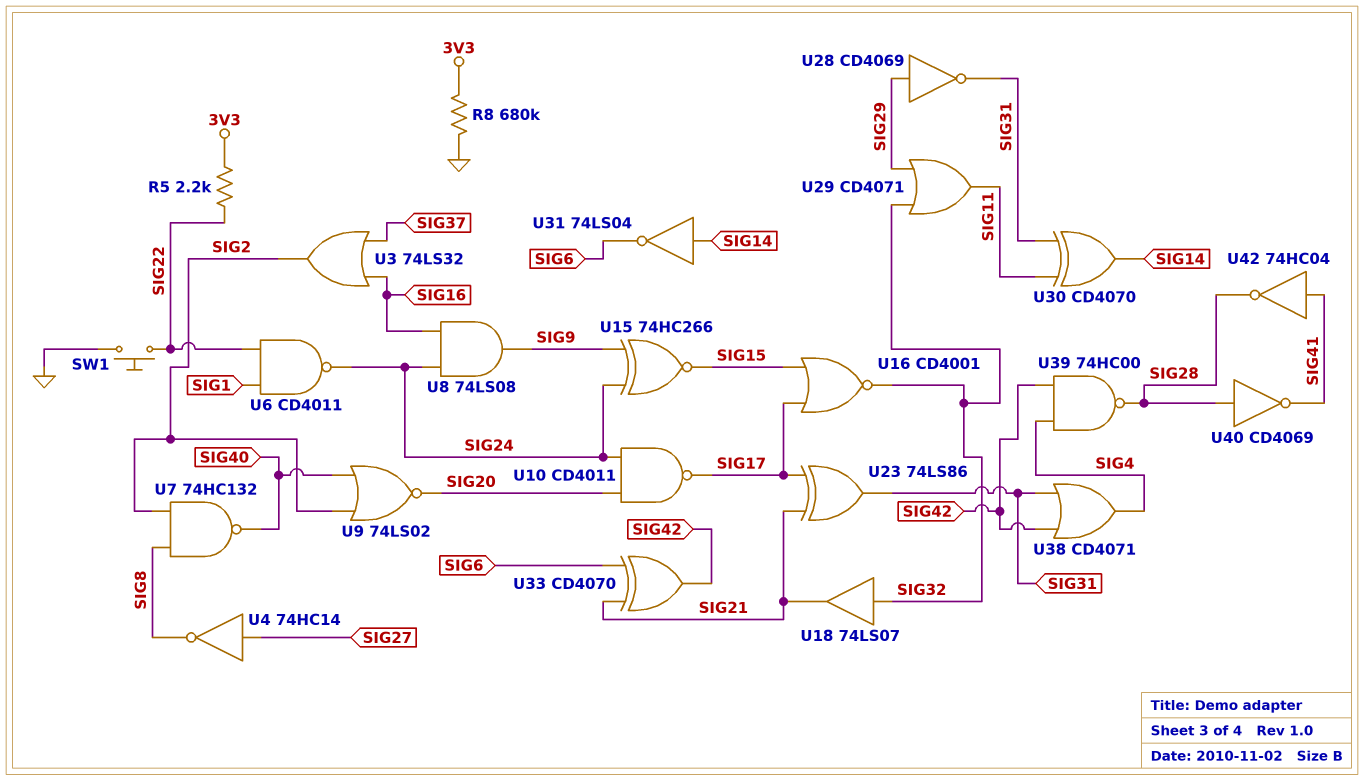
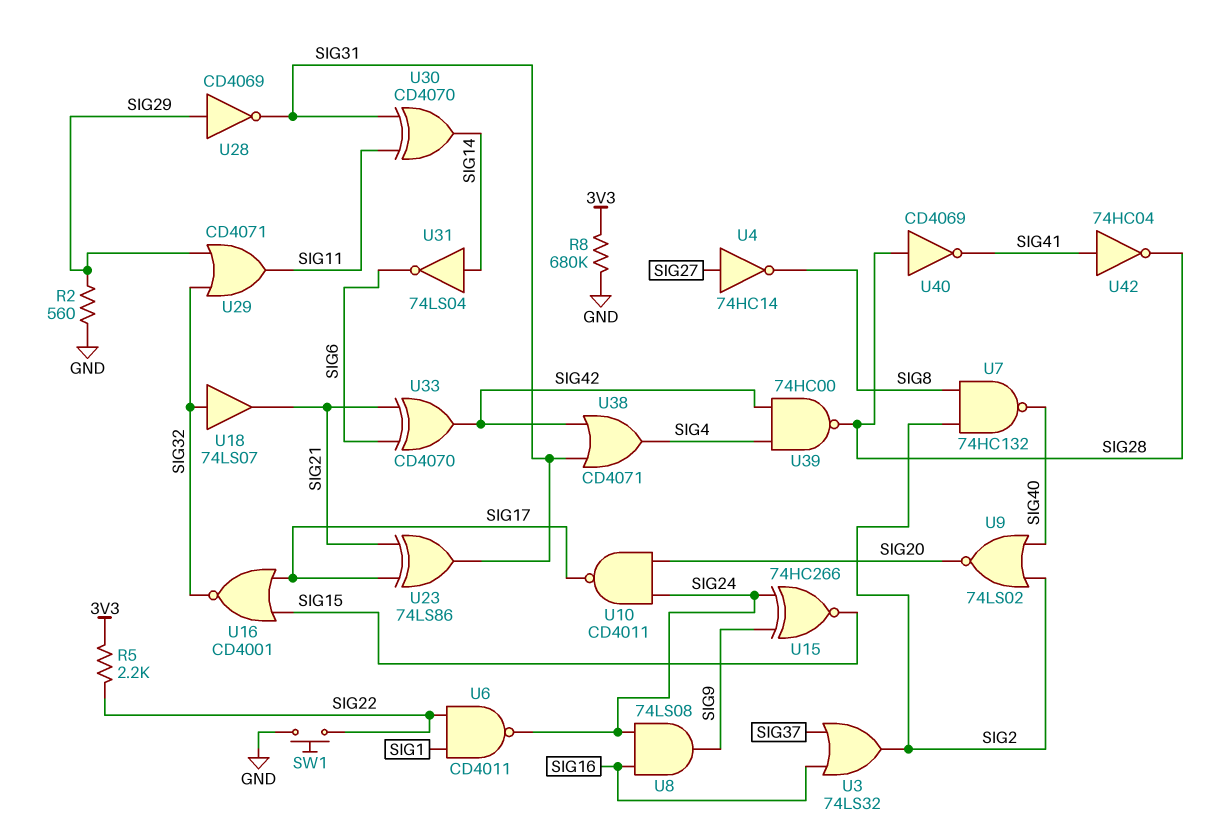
R2: none -> 560 (GND, SIG29)

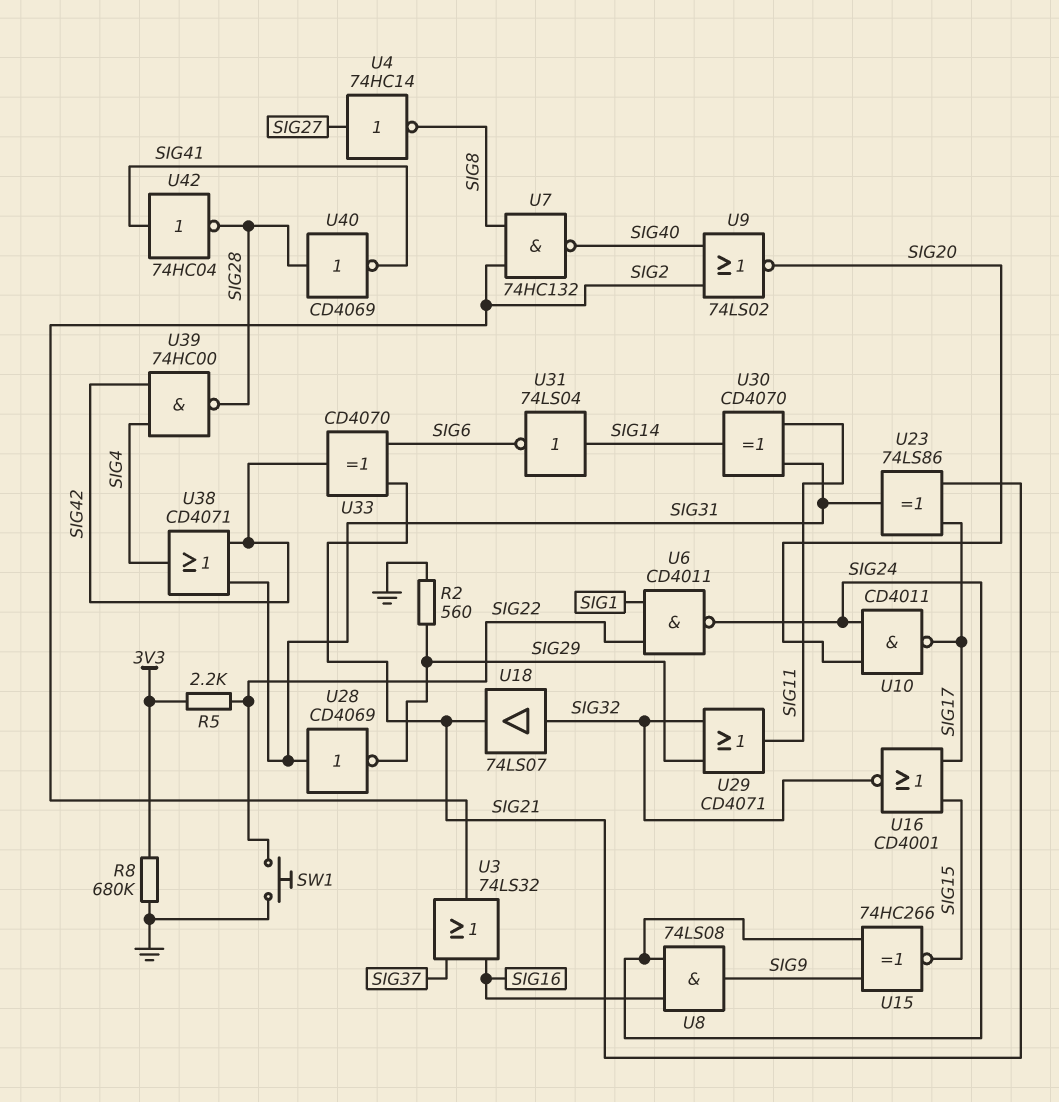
U28: NOT CD4069 (in SIG29, out SIG31) -> NOT CD4069 (in SIG31, out SIG29)

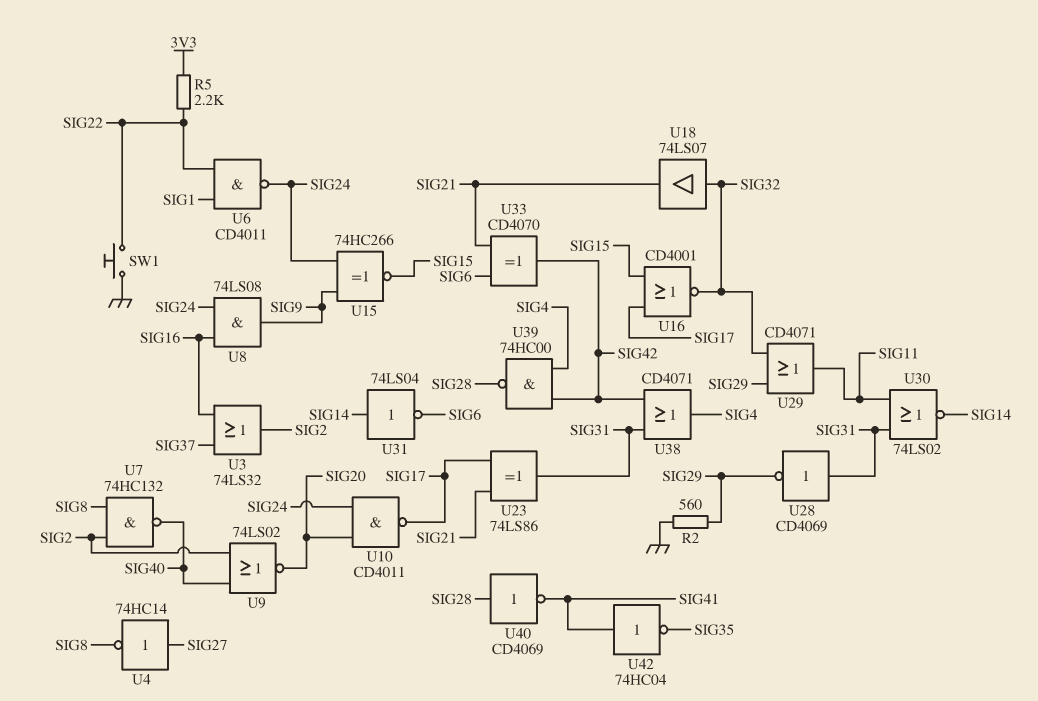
R8: 680k (3V3, GND) -> none
U30: XOR CD4070 (in SIG11, in SIG31, out SIG14) -> NOR 74LS02 (in SIG11, in SIG31, out SIG14)
U42: NOT 74HC04 (in SIG41, out SIG28) -> NOT 74HC04 (in SIG41, out SIG35)

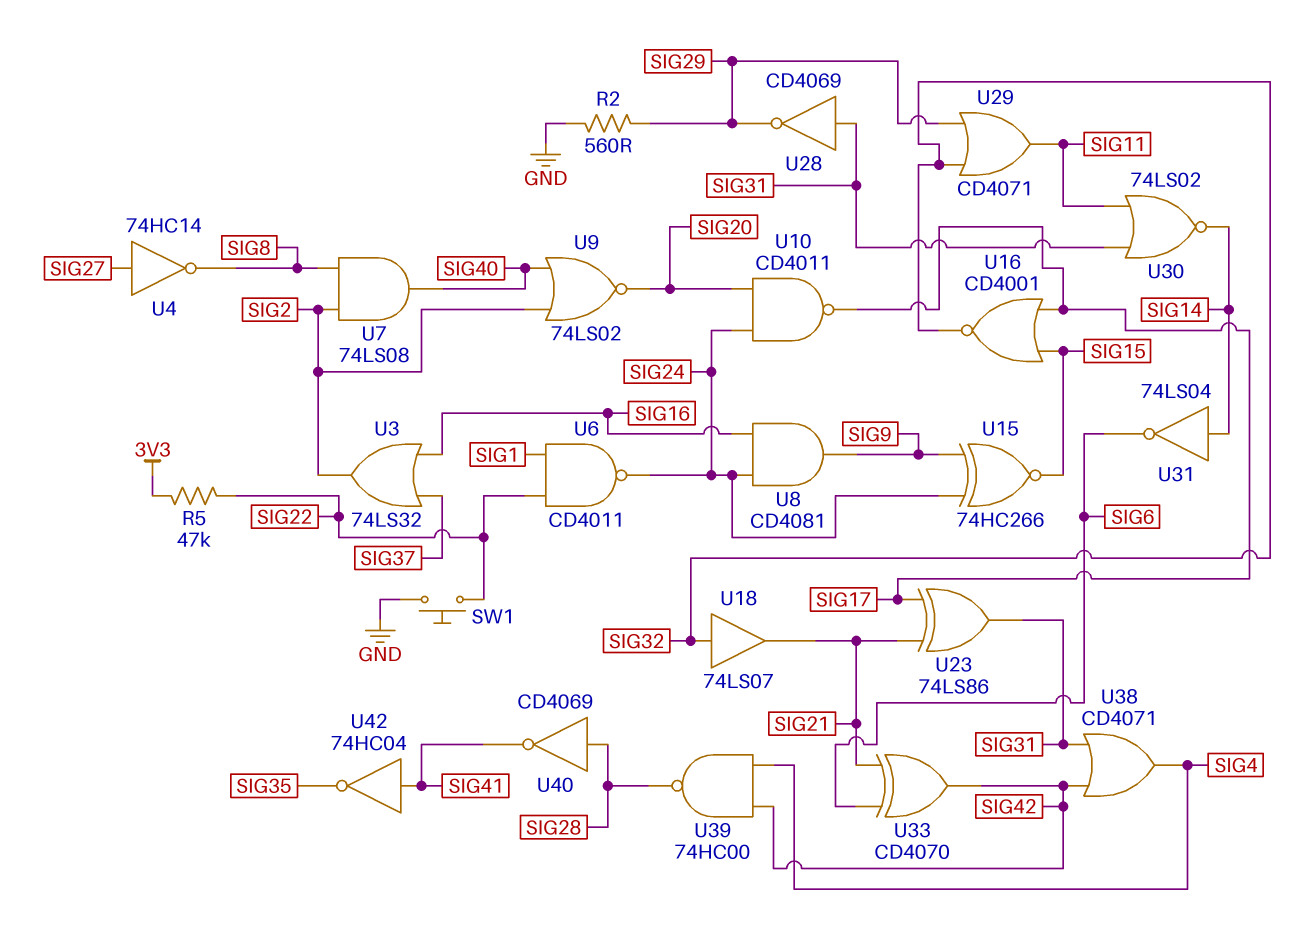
R5: 2.2k (3V3, SIG22) -> 47k (3V3, SIG22)
U7: NAND 74HC132 (in SIG2, in SIG8, out SIG40) -> AND 74LS08 (in SIG2, in SIG8, out SIG40)
U8: AND 74LS08 (in SIG16, in SIG24, out SIG9) -> AND CD4081 (in SIG16, in SIG24, out SIG9)

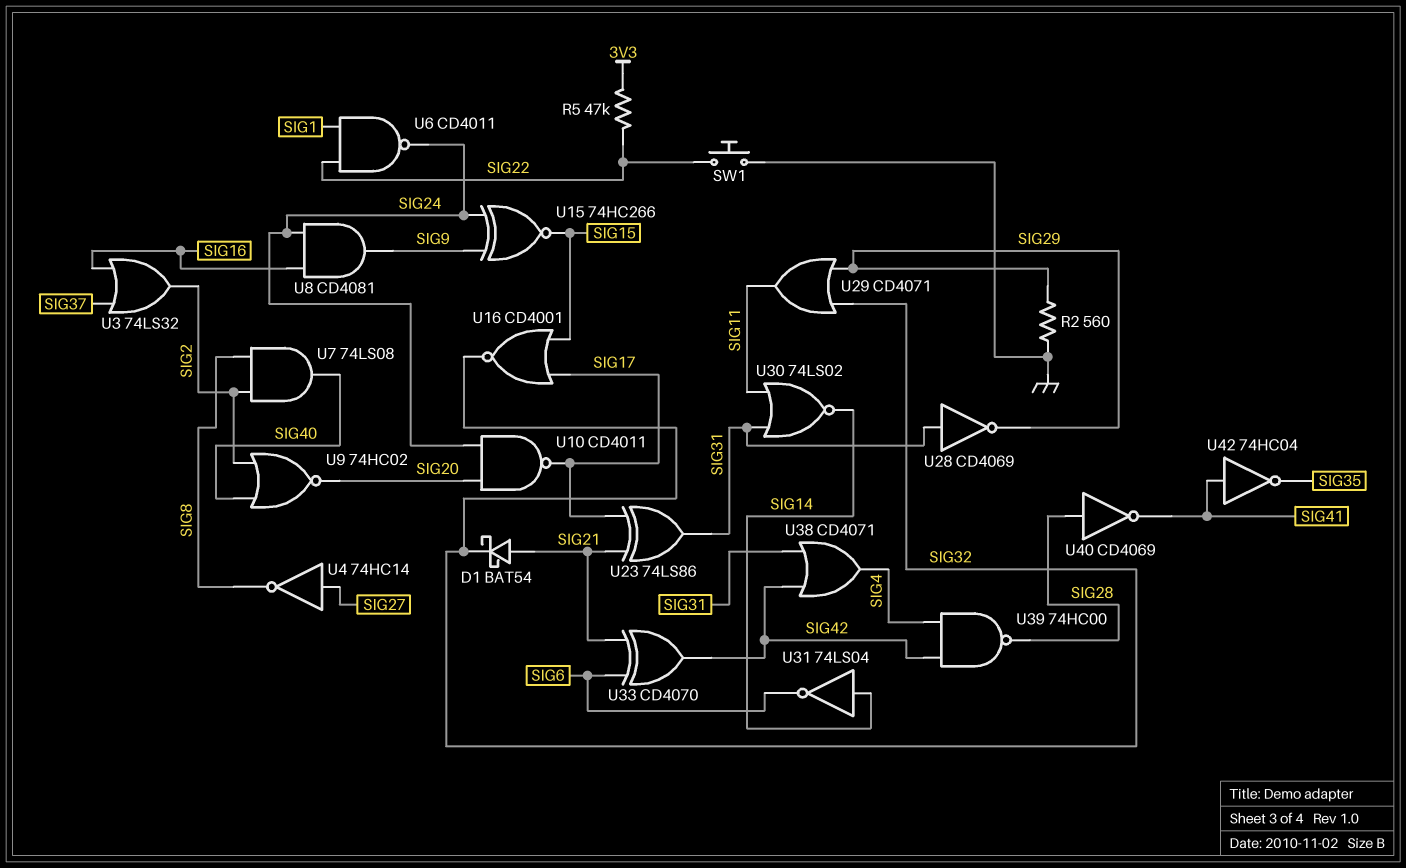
D1: none -> schottky BAT54 (A SIG21, K SIG32)
U9: NOR 74LS02 (in SIG2, in SIG40, out SIG20) -> NOR 74HC02 (in SIG2, in SIG40, out SIG20)
U18: buffer 74LS07 (in SIG32, out SIG21) -> none

